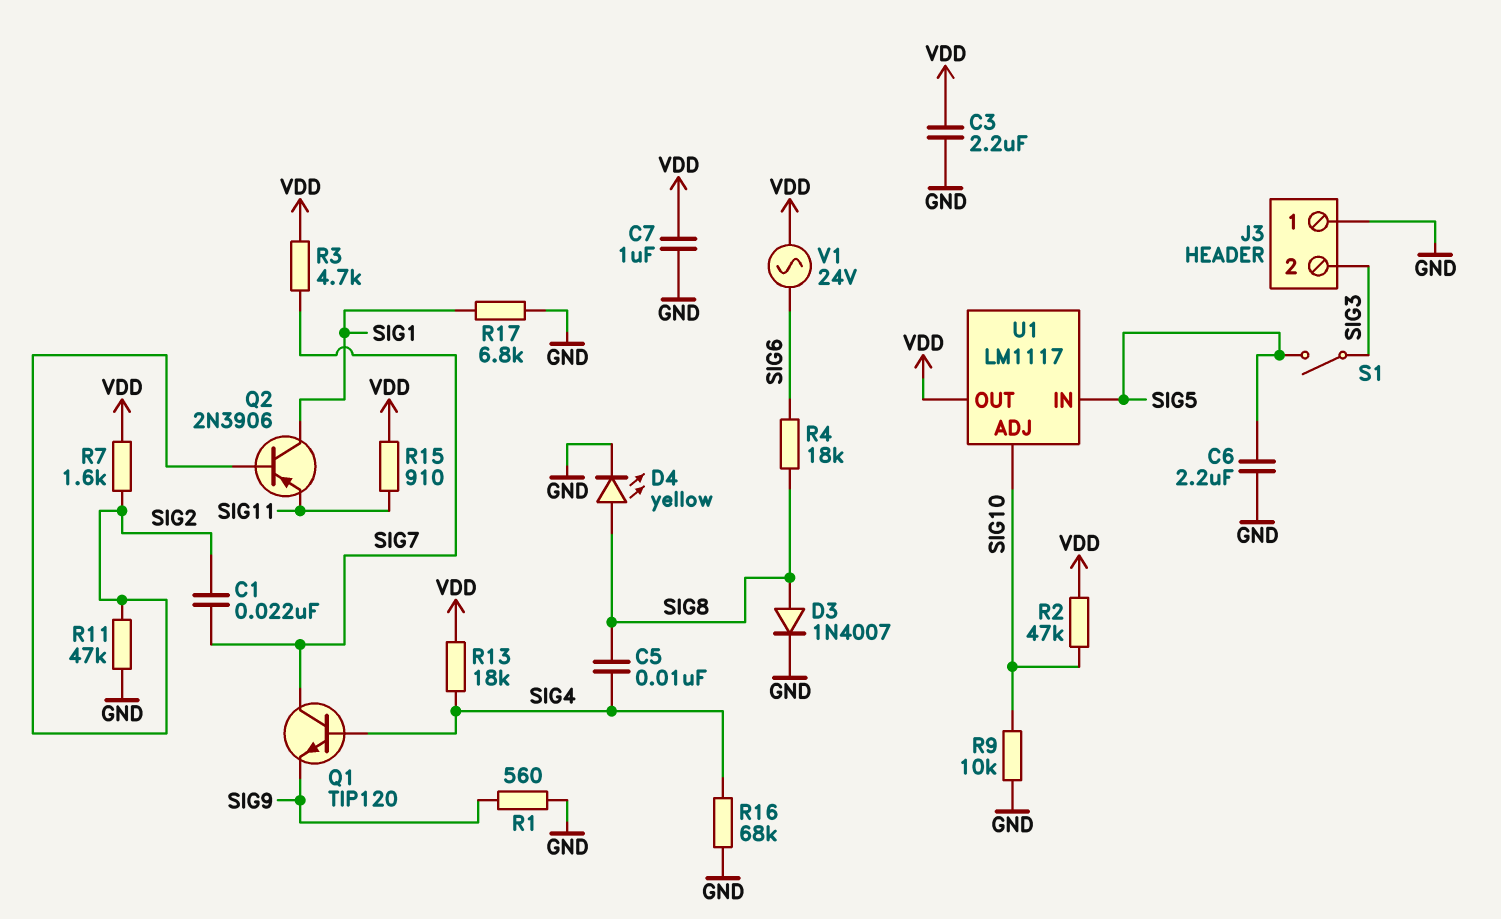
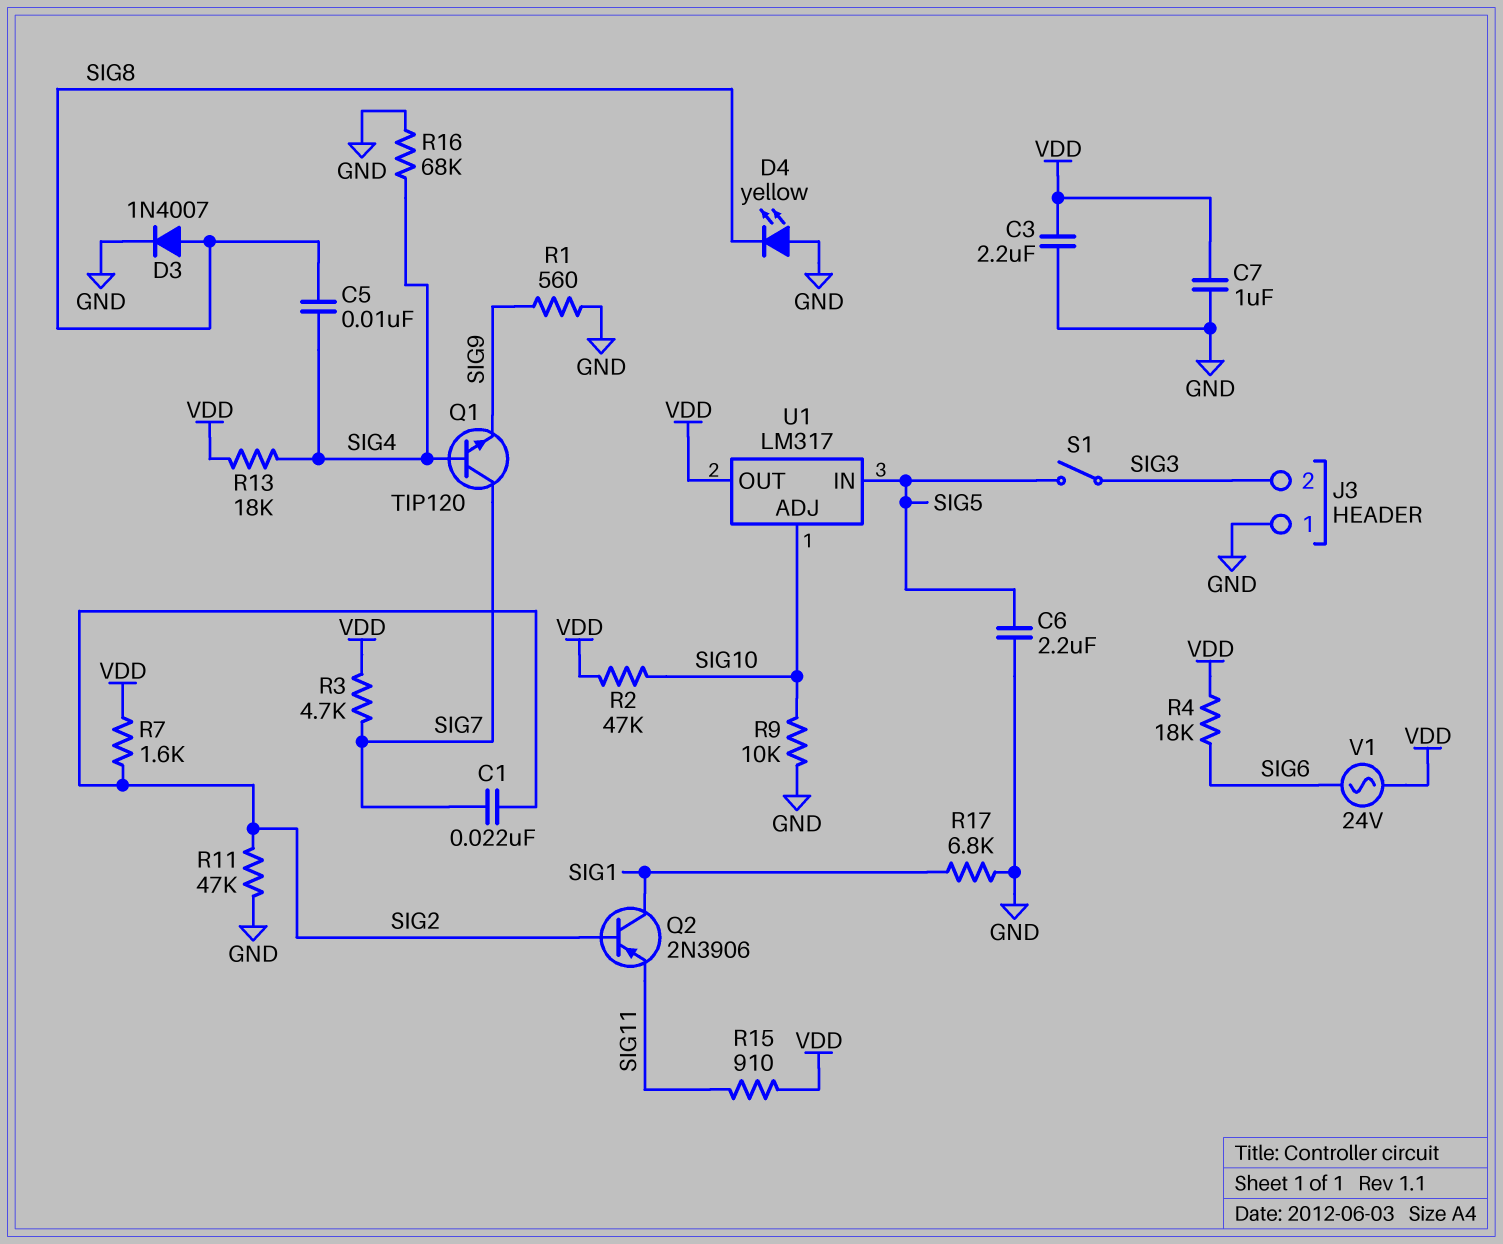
D4: LED yellow (A SIG8, K GND) -> LED yellow (A GND, K SIG8)
R4: 18k (SIG6, SIG8) -> 18k (SIG6, VDD)
U1: LM1117 -> LM317

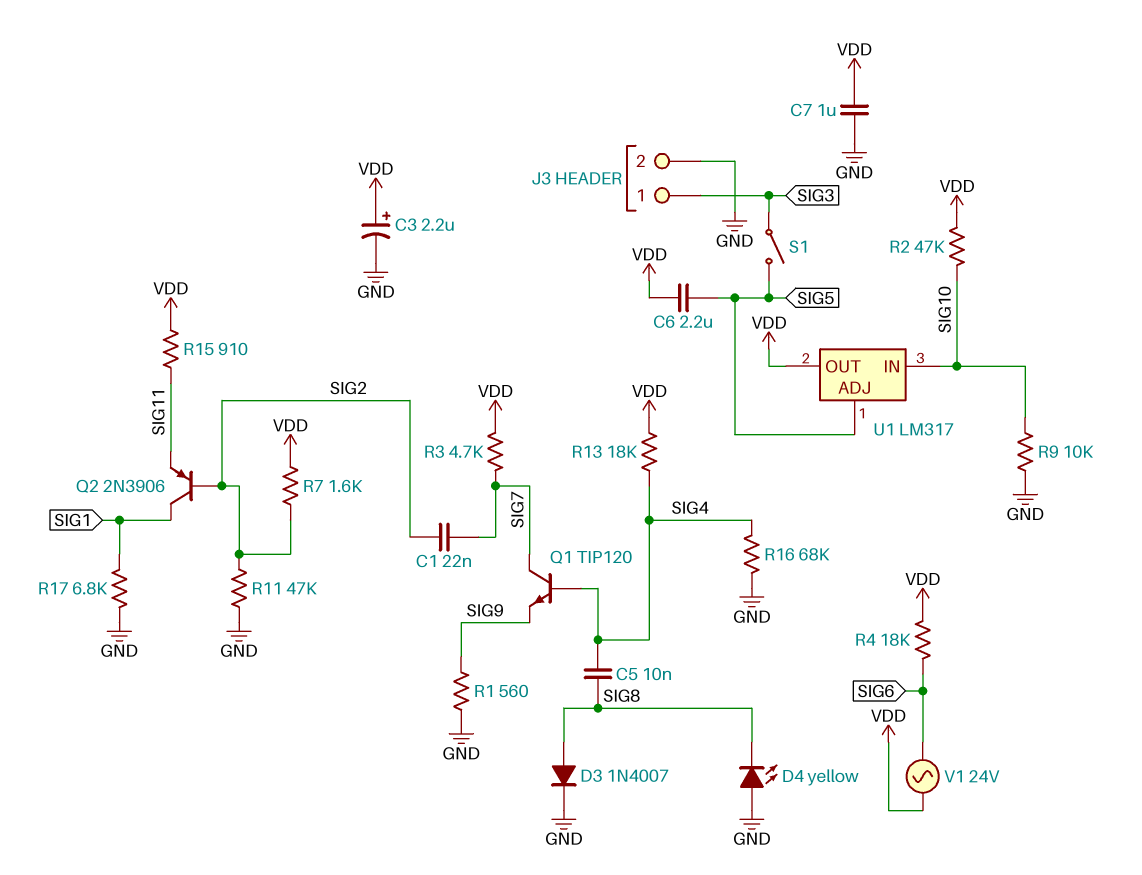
C3: 2.2uF (GND, VDD) -> 2.2uF (plus VDD, minus GND)
C6: 2.2uF (GND, SIG5) -> 2.2uF (SIG5, VDD)
J3 pin 1: GND -> SIG3
J3 pin 2: SIG3 -> GND
U1 pin ADJ: SIG10 -> SIG5
U1 pin IN: SIG5 -> SIG10

